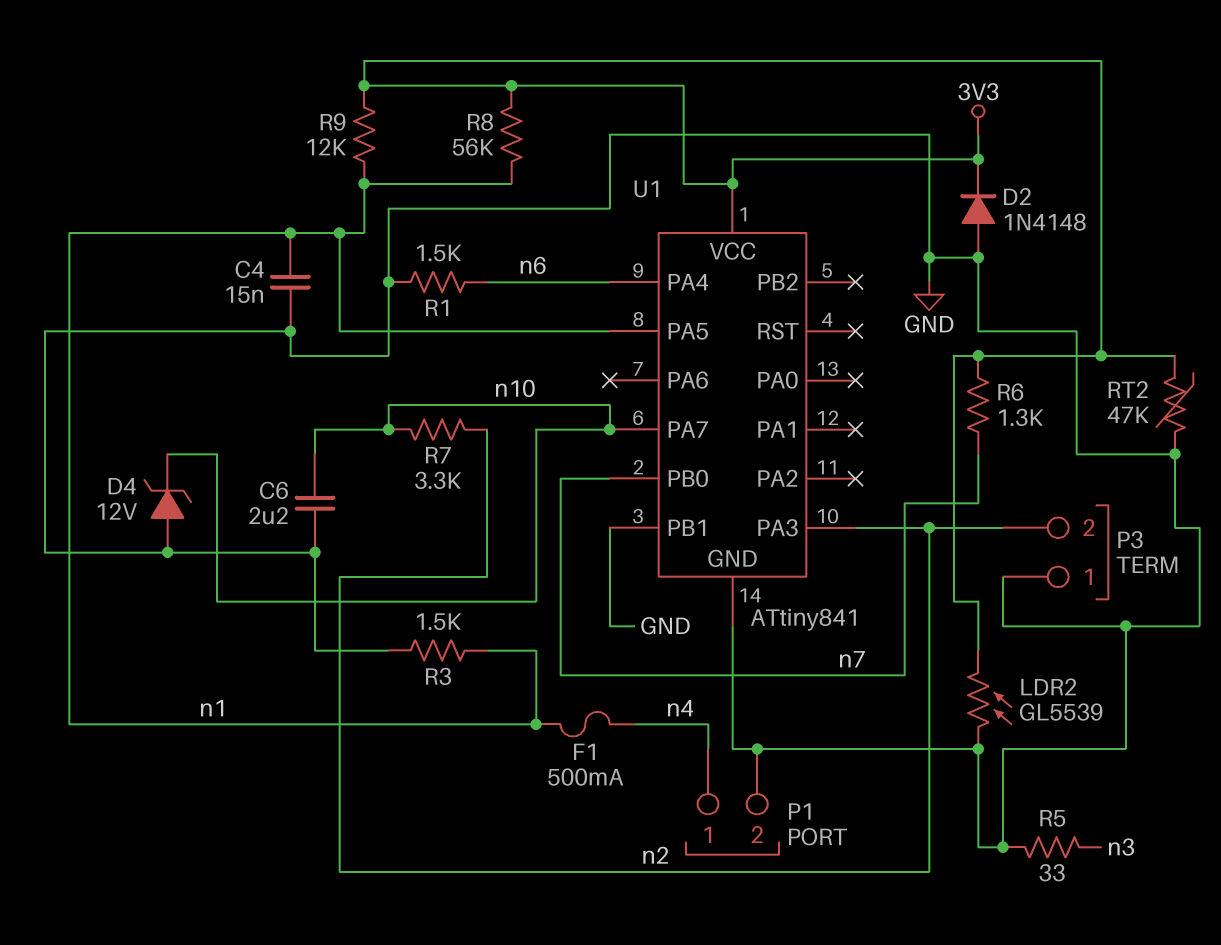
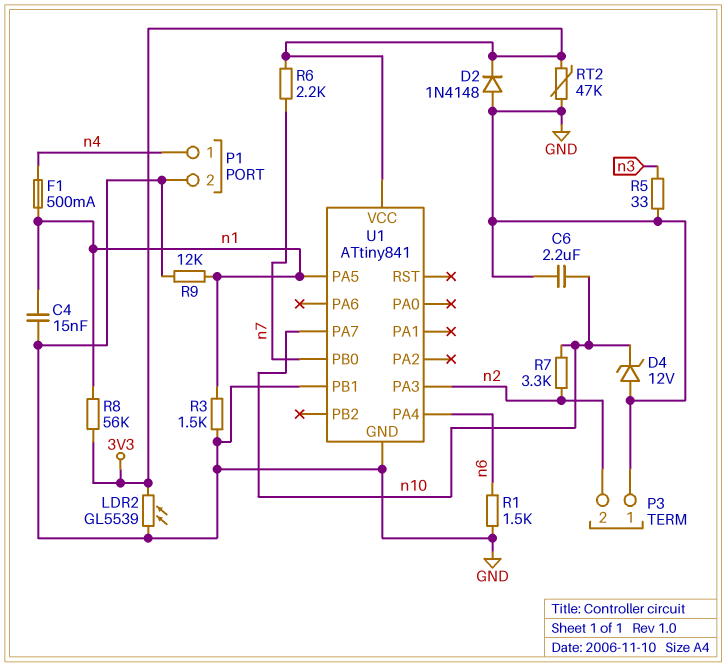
R6: 1.3k (3V3, n7) -> 2.2k (3V3, n7)
R9: 12k (3V3, n1) -> 12k (GND, n1)

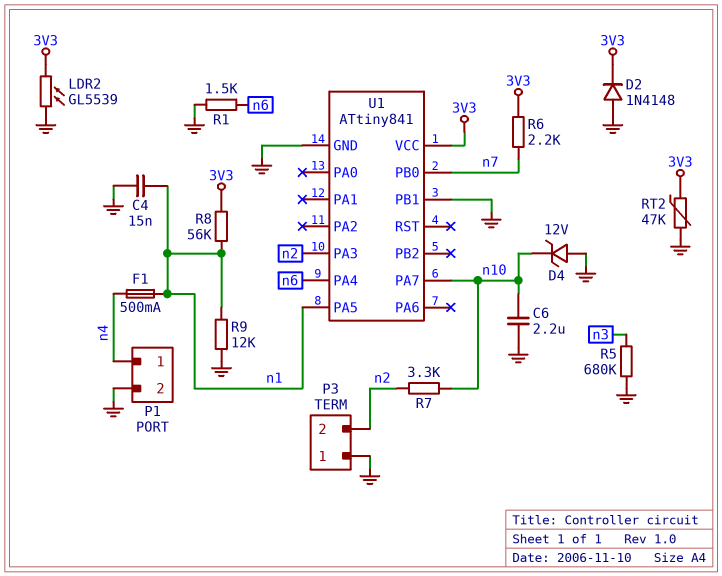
R3: 1.5k (GND, n1) -> none
R5: 33 (GND, n3) -> 680k (GND, n3)

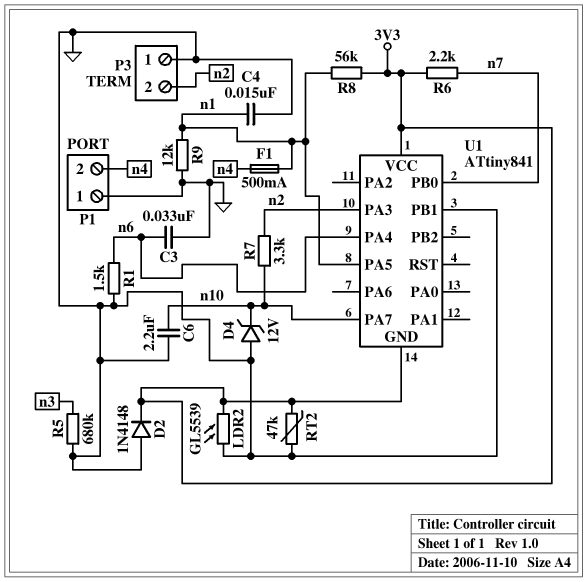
C3: none -> 33nF (GND, n6)
P1 pin 1: n4 -> GND
P1 pin 2: GND -> n4
U1 pin GND: GND -> 3V3

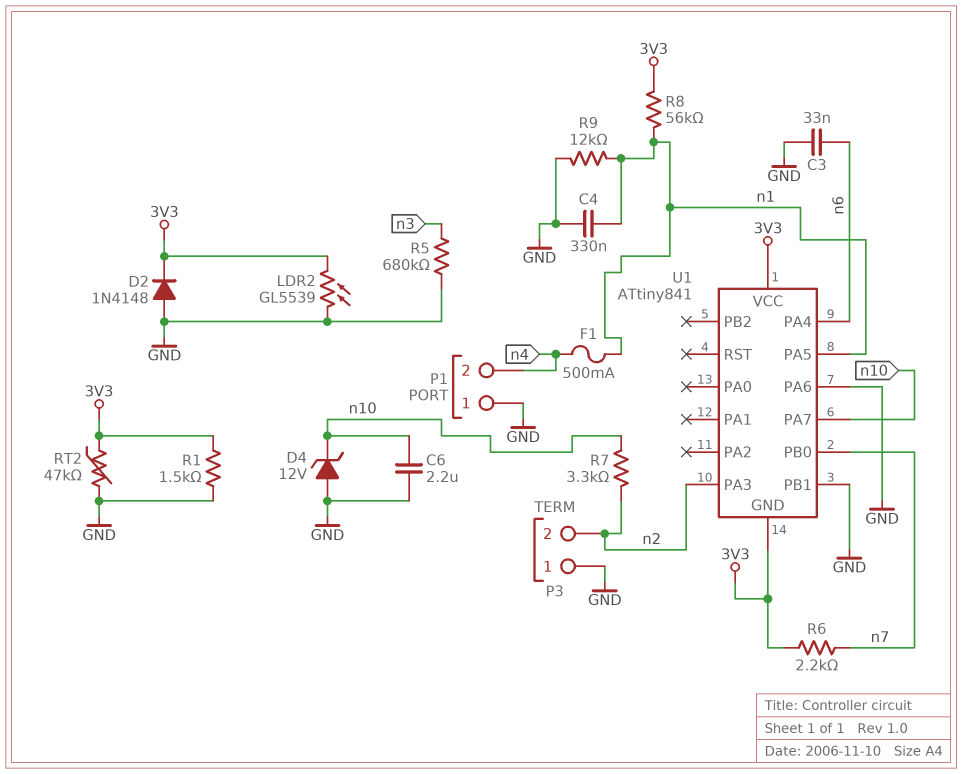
C4: 15nF (GND, n1) -> 330nF (GND, n1)
R1: 1.5k (GND, n6) -> 1.5k (3V3, GND)
U1 pin PA6: none -> GND

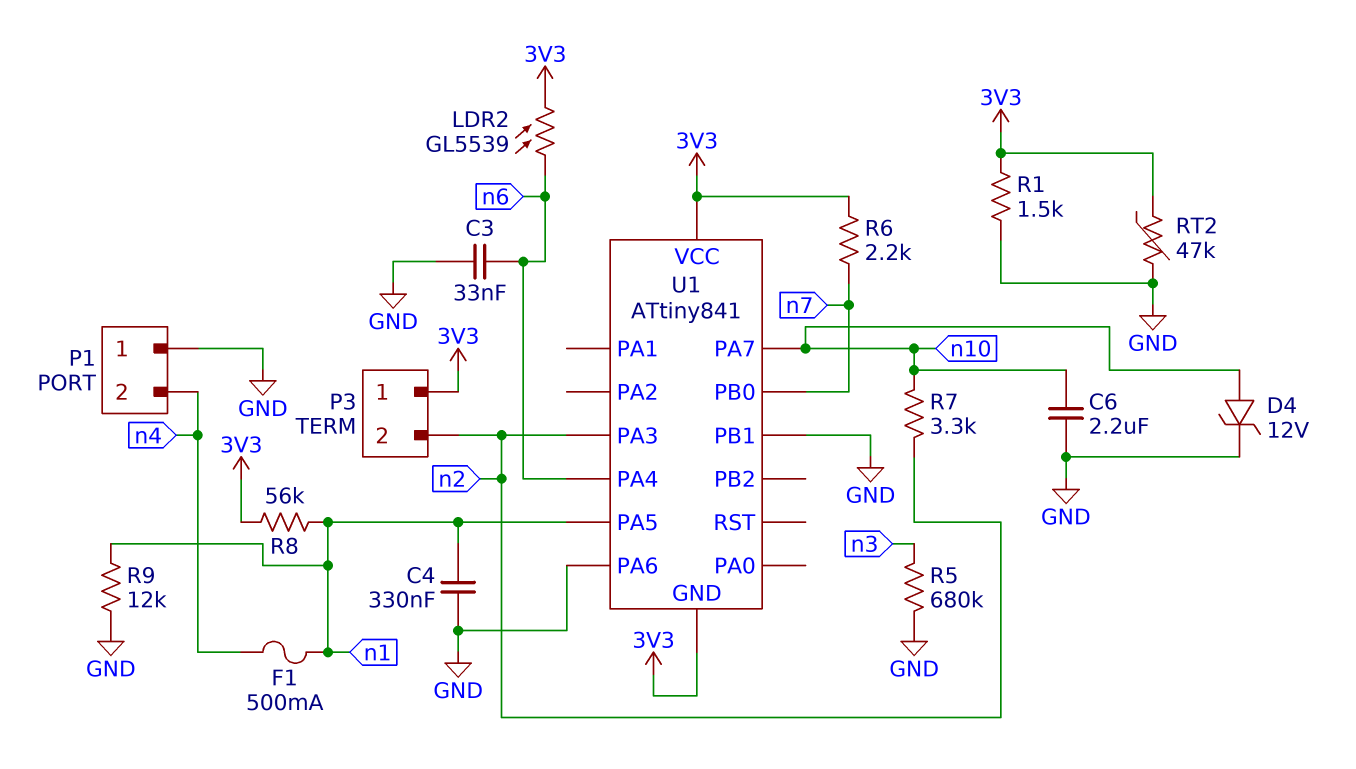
D2: diode 1N4148 (A GND, K 3V3) -> none
D4: zener 12V (A GND, K n10) -> zener 12V (A n10, K GND)
LDR2: GL5539 (3V3, GND) -> GL5539 (3V3, n6)
P3 pin 1: GND -> 3V3

